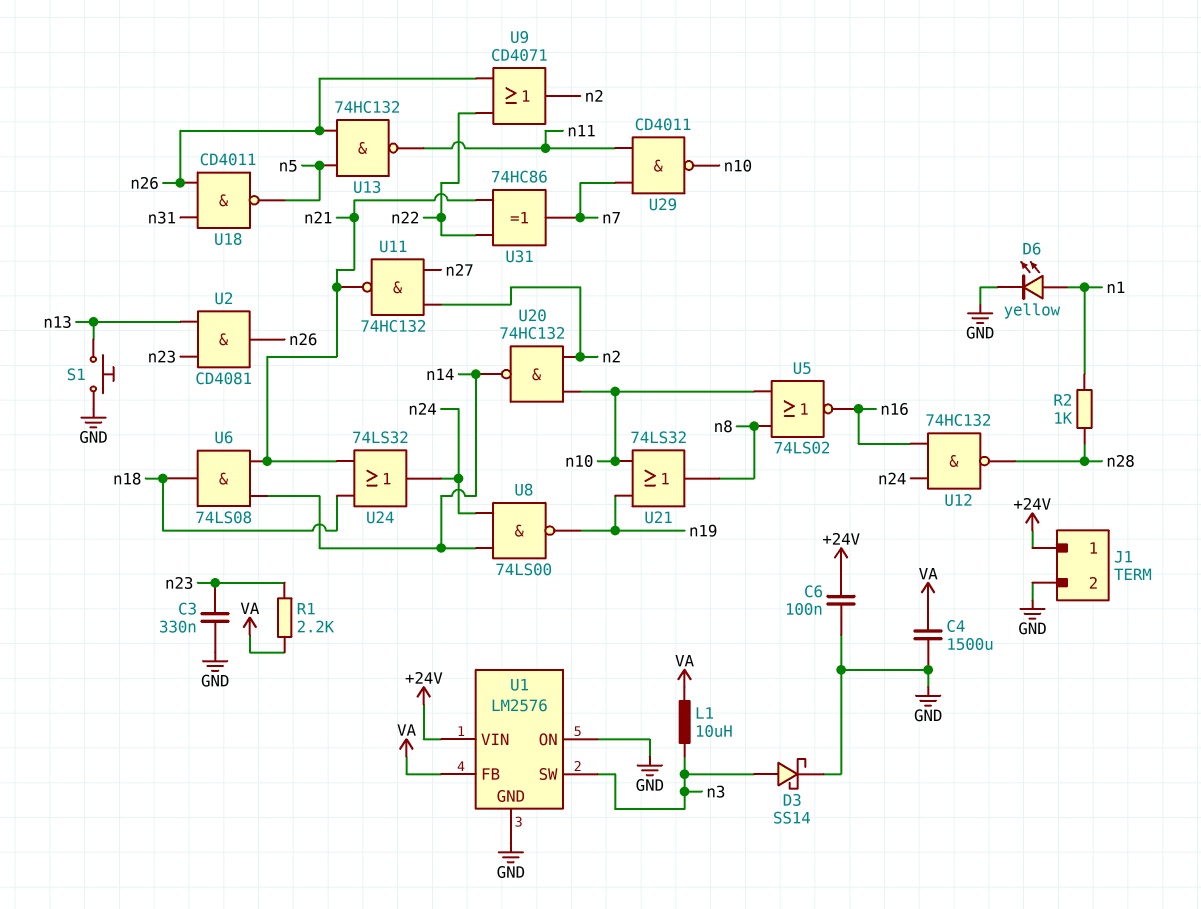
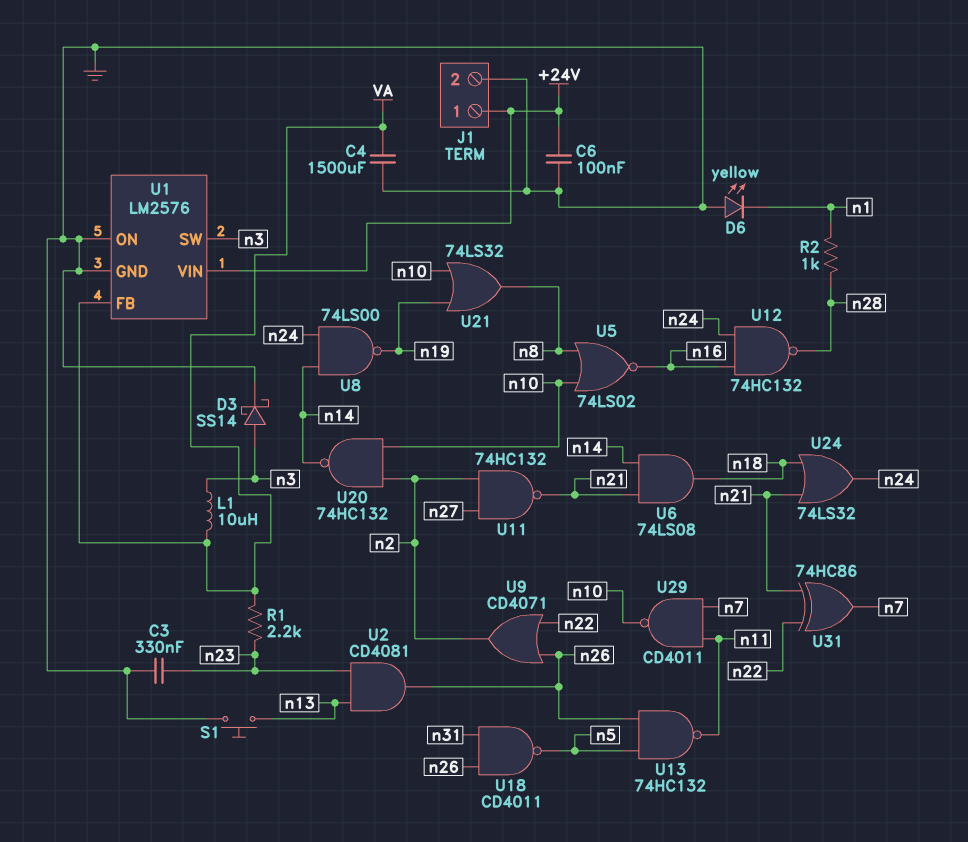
D6: LED yellow (A n1, K GND) -> LED yellow (A GND, K n1)

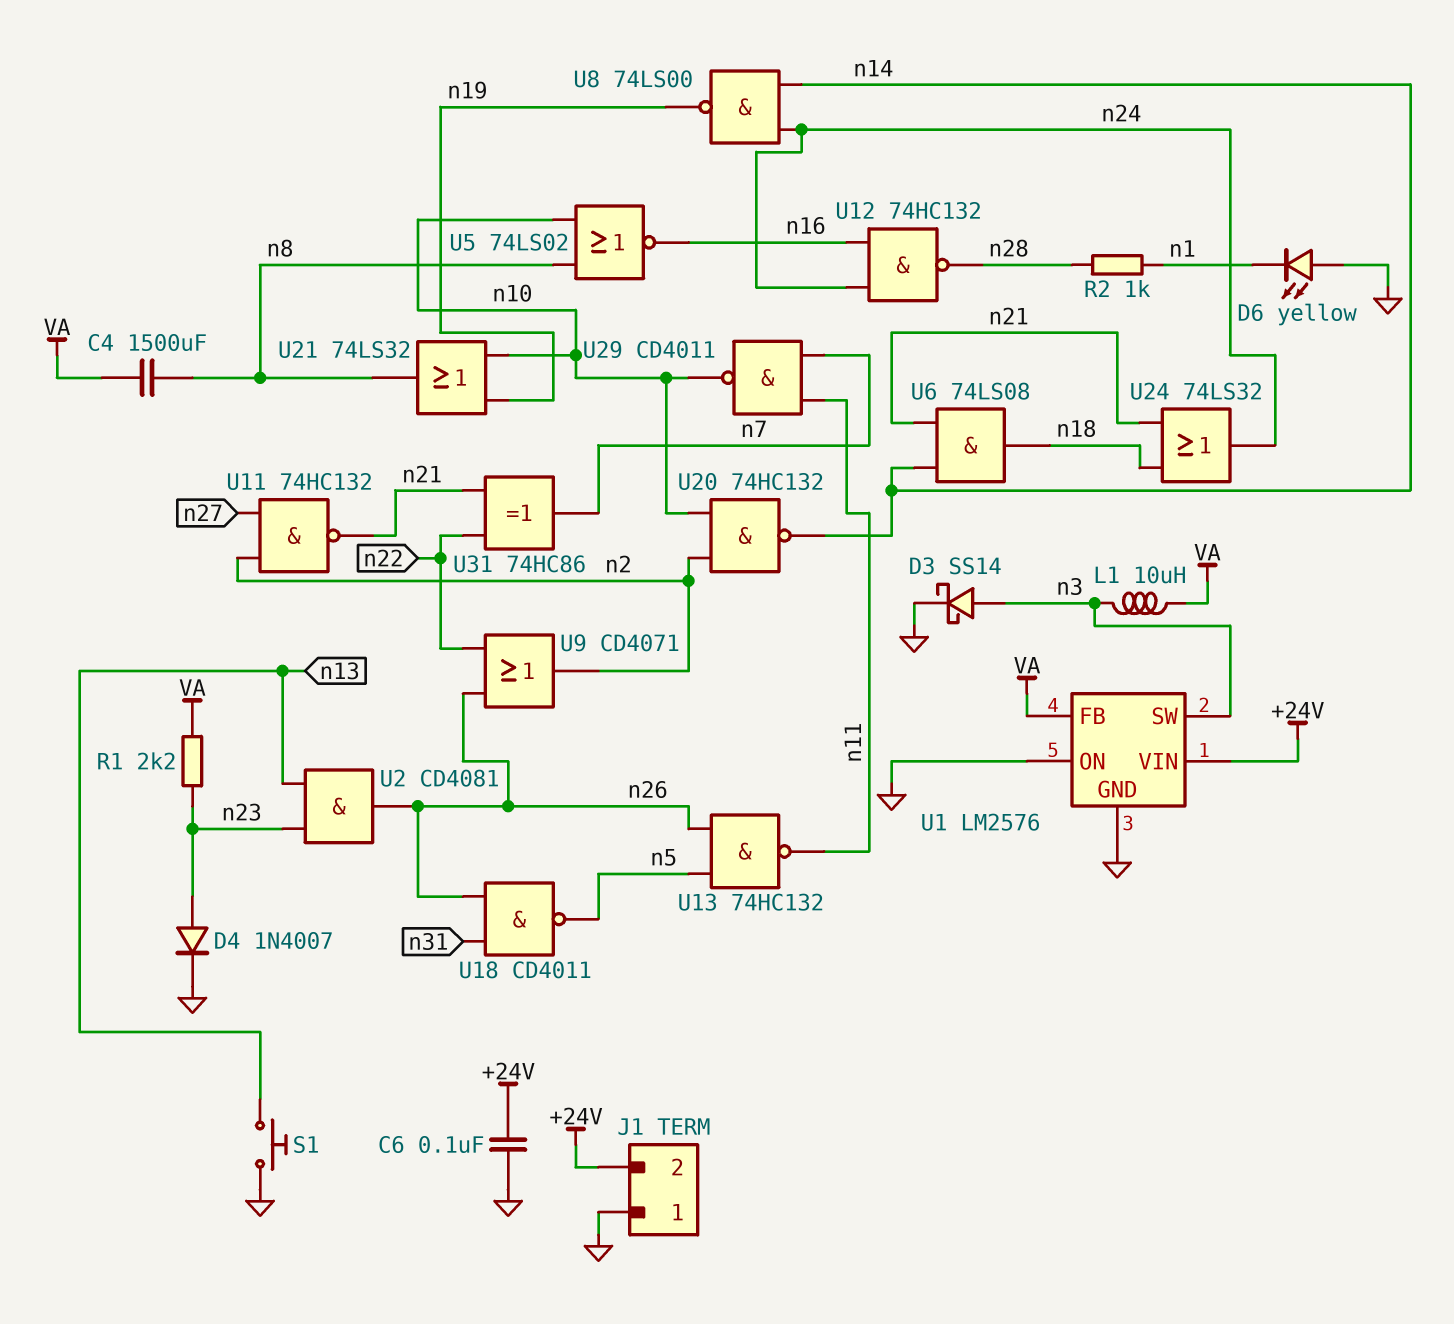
C3: 330nF (GND, n23) -> none
C4: 1500uF (GND, VA) -> 1500uF (VA, n8)
D4: none -> diode 1N4007 (A n23, K GND)
J1 pin 1: +24V -> GND
J1 pin 2: GND -> +24V

